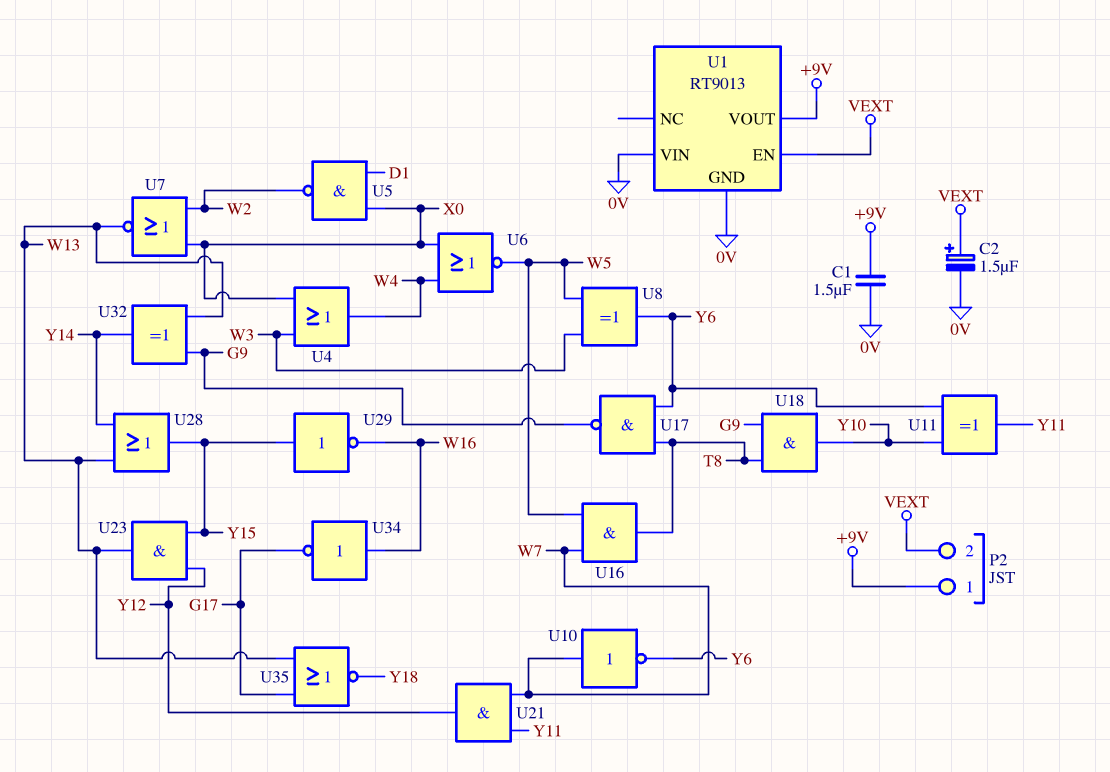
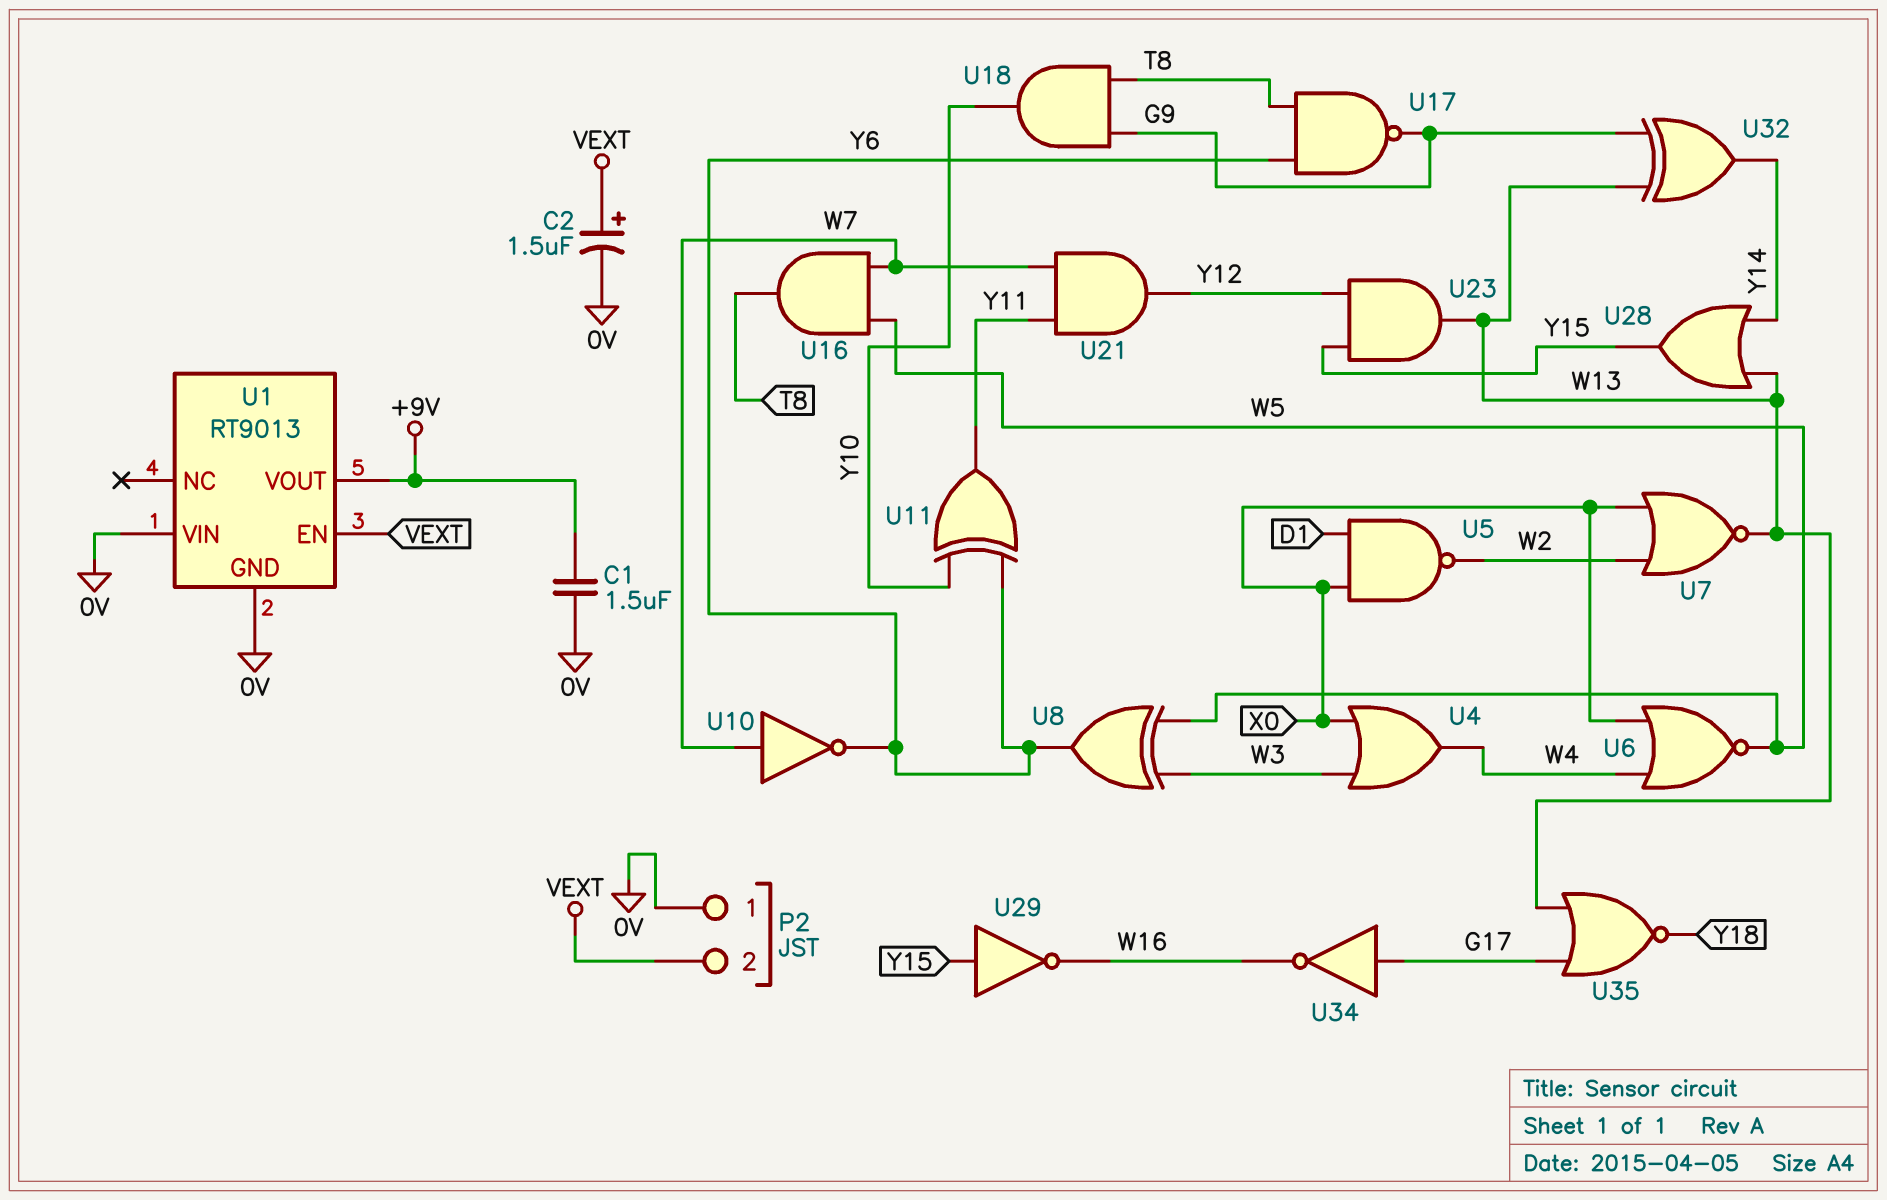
P2 pin 1: +9V -> 0V
U34: NOT (in W16, out G17) -> NOT (in G17, out W16)

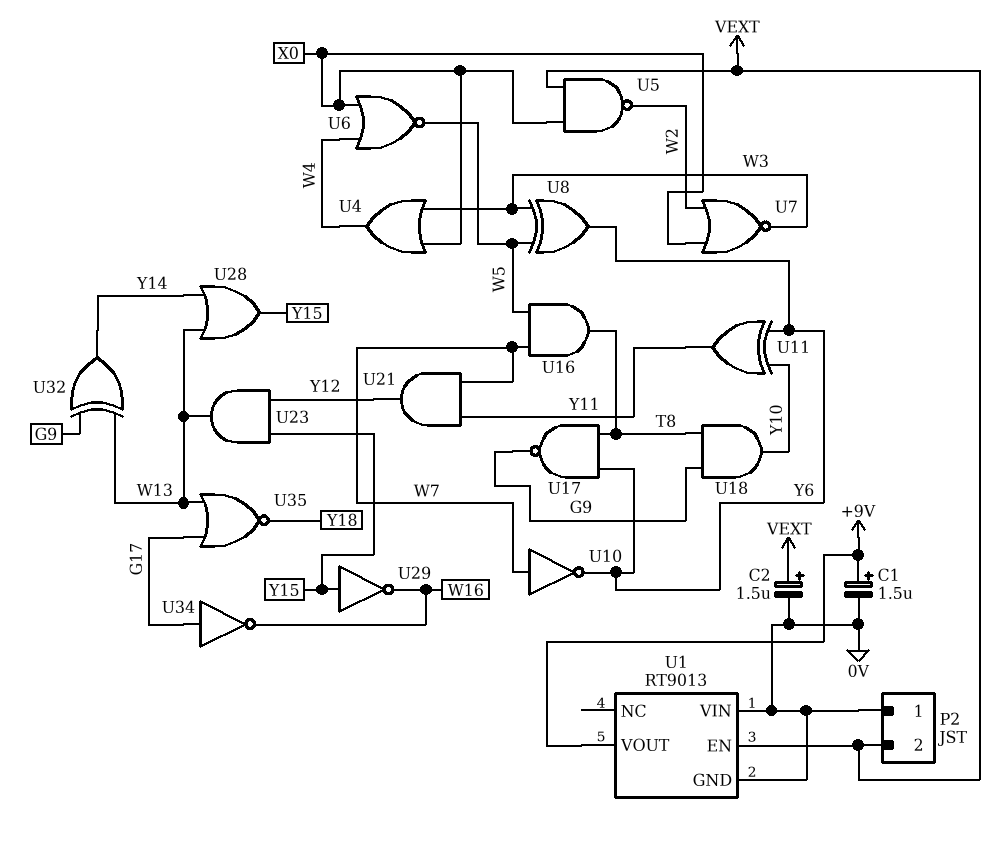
C1: 1.5uF (+9V, 0V) -> 1.5uF (plus +9V, minus 0V)
U5: NAND (in D1, in X0, out W2) -> NAND (in VEXT, in X0, out W2)
U7: NOR (in W2, in X0, out W13) -> NOR (in W2, in X0, out W3)

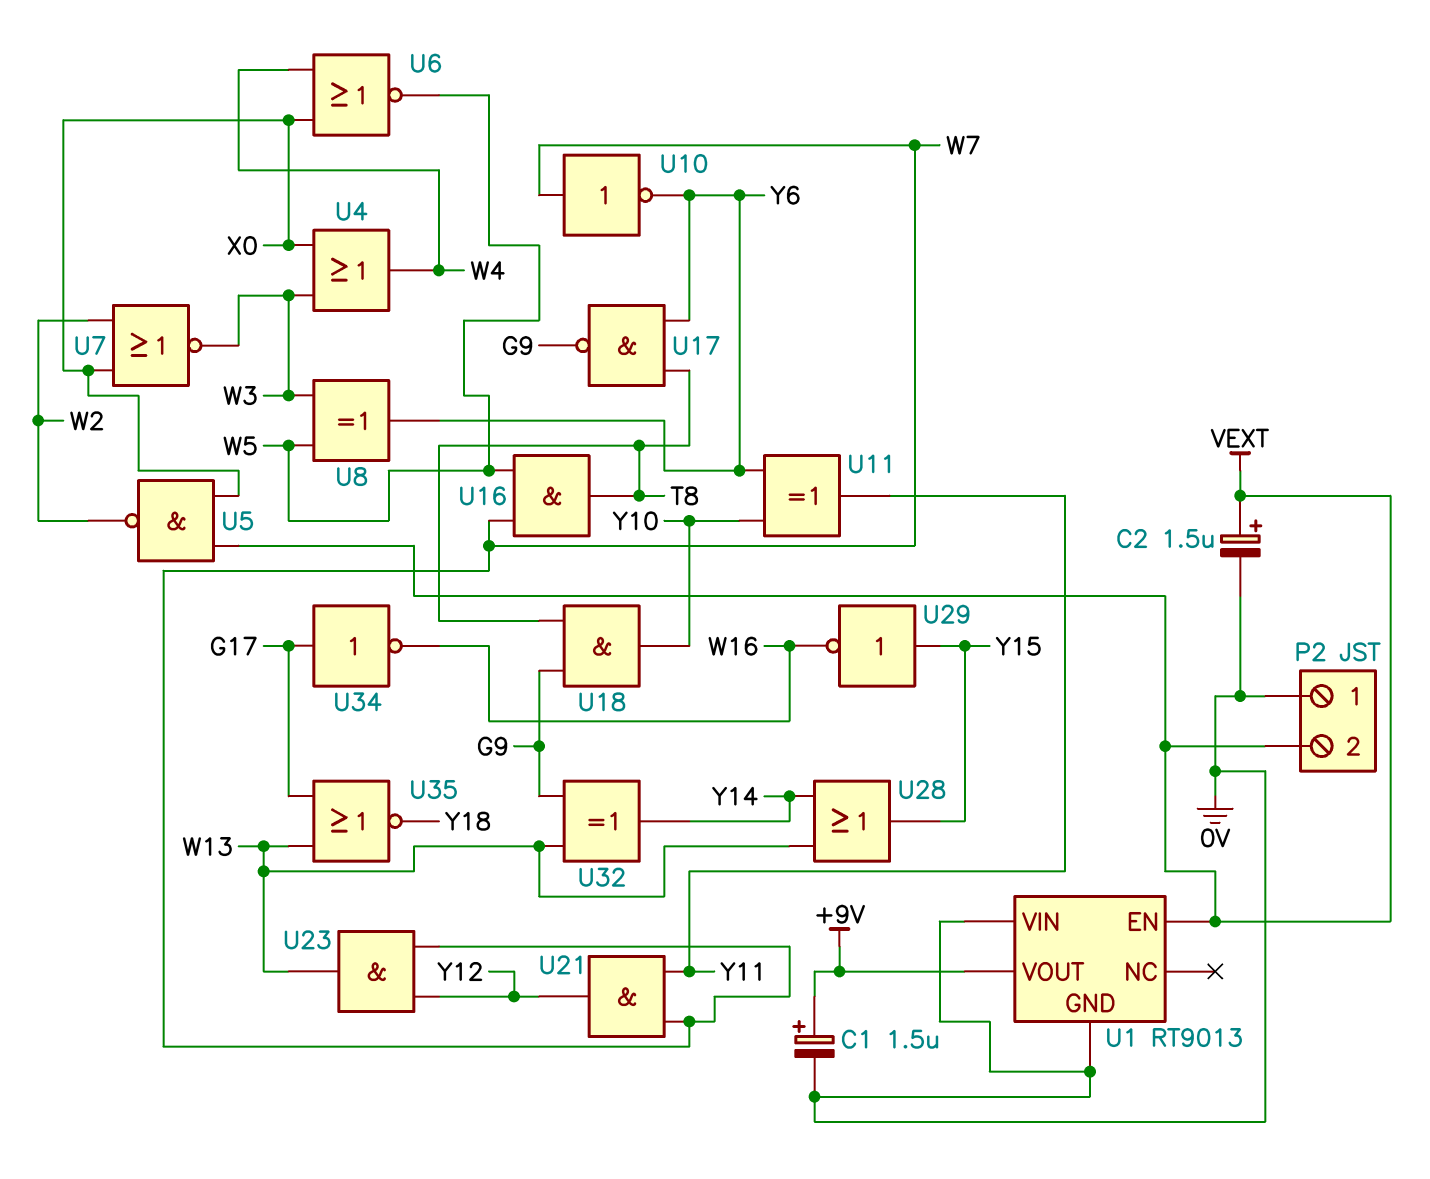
U23: AND (in Y12, in Y15, out W13) -> AND (in W7, in Y12, out W13)

